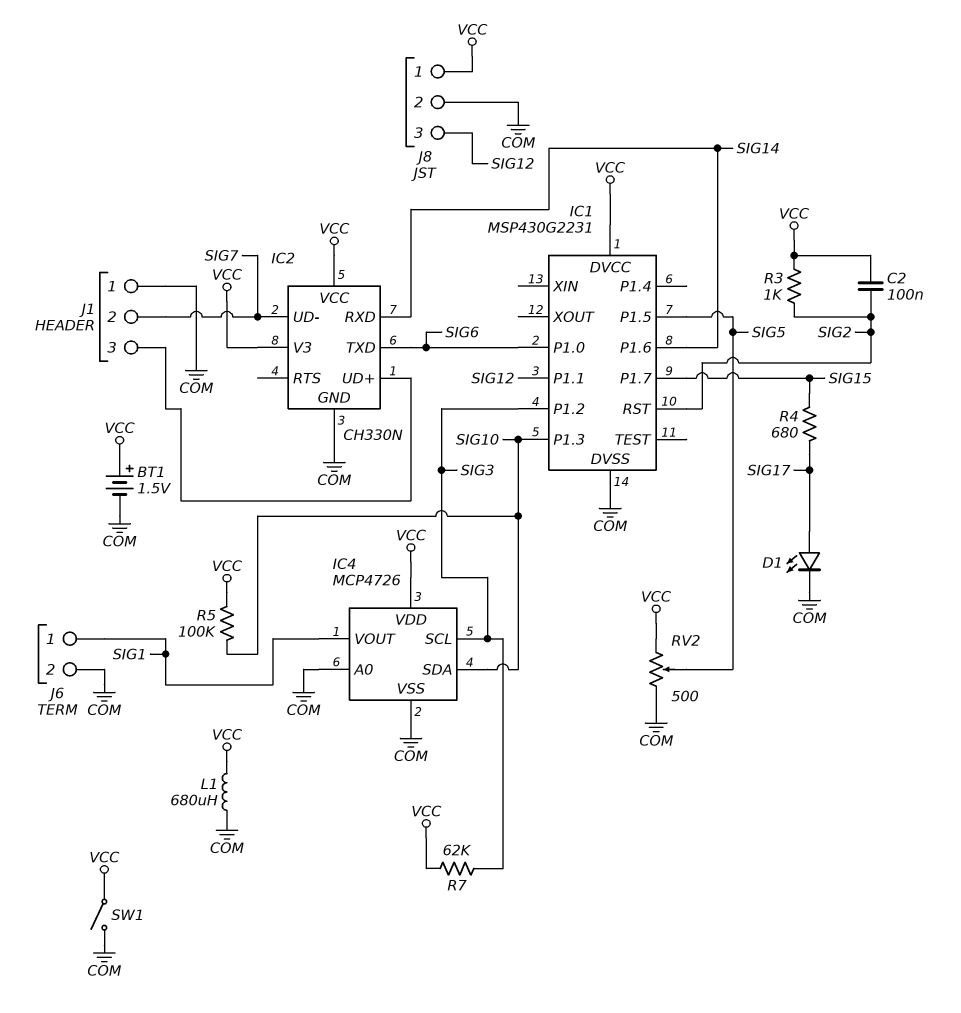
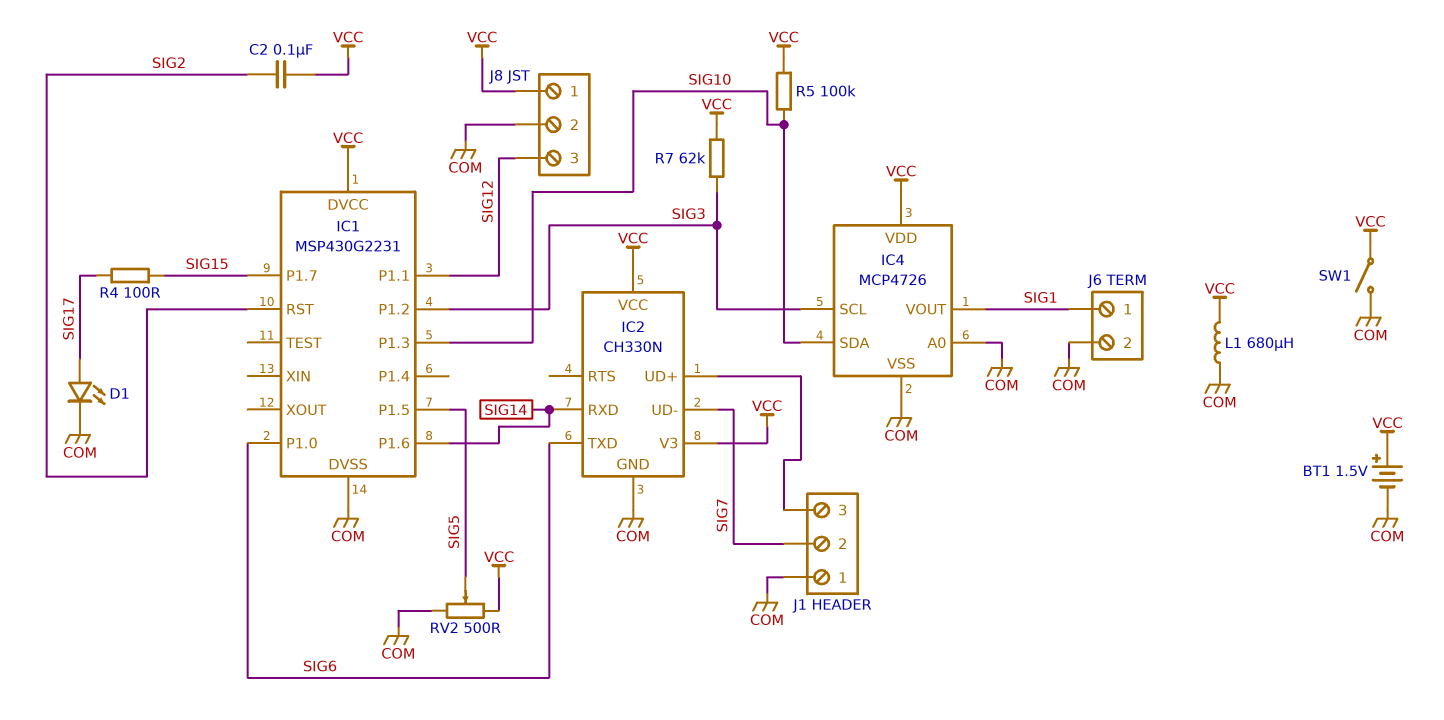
R3: 1k (SIG2, VCC) -> none
R4: 680 (SIG15, SIG17) -> 100 (SIG15, SIG17)

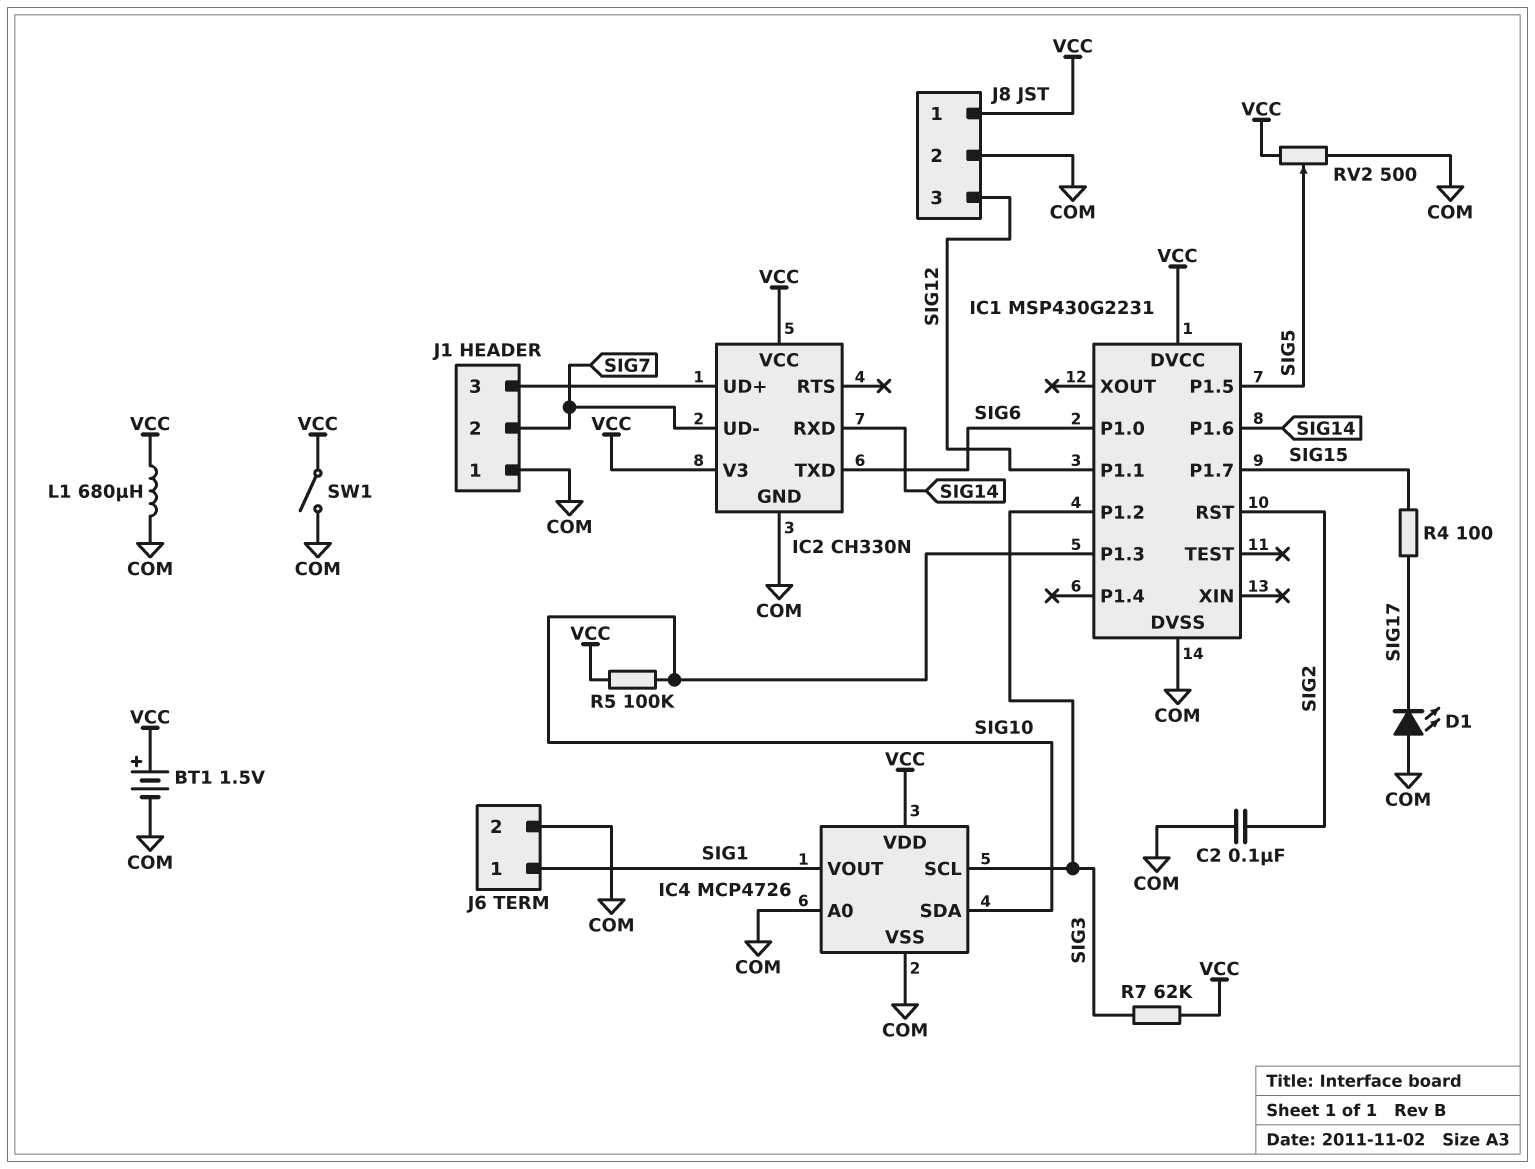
C2: 100nF (SIG2, VCC) -> 100nF (COM, SIG2)
D1: LED (A SIG17, K COM) -> LED (A COM, K SIG17)

